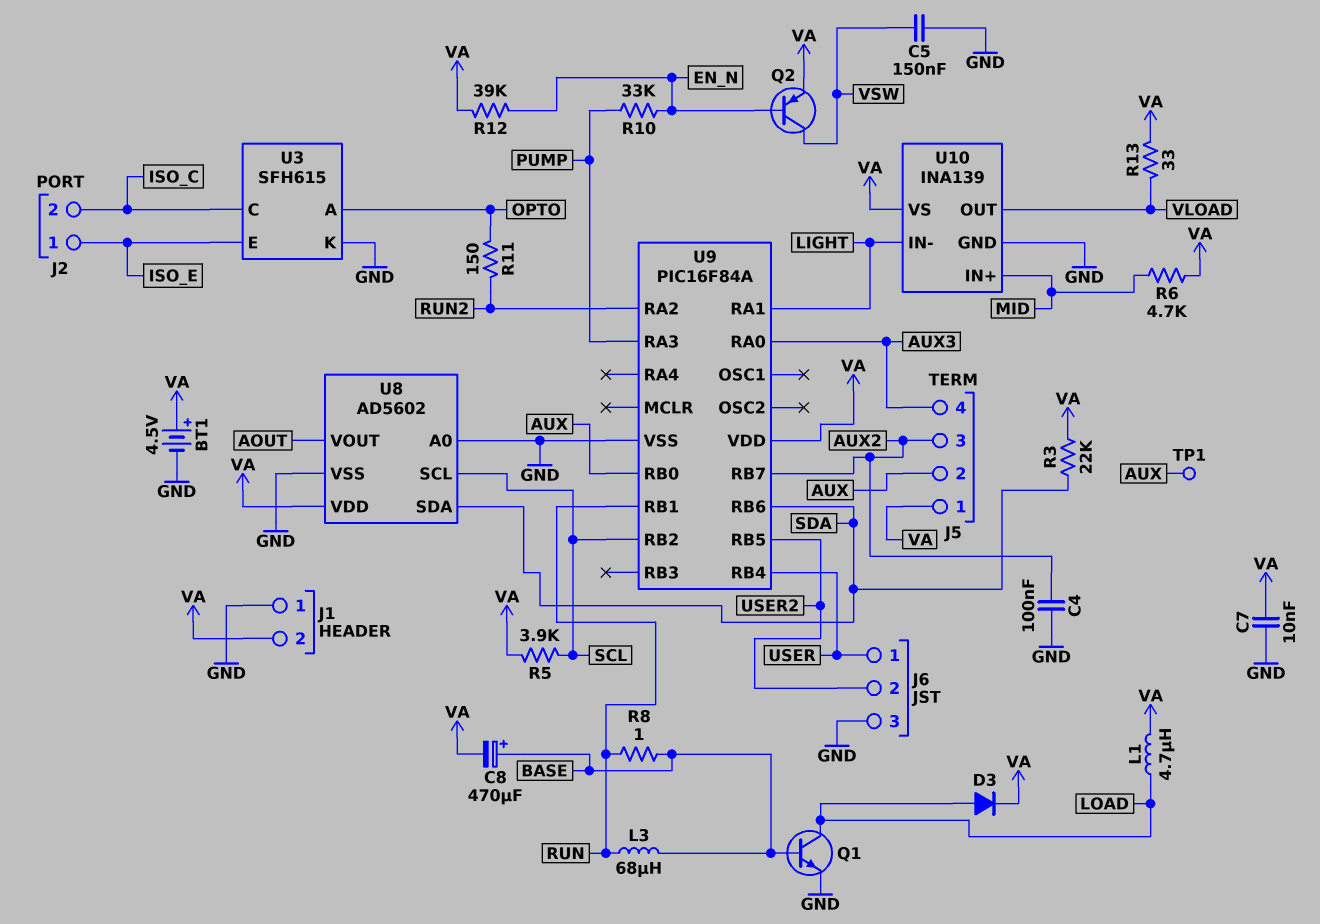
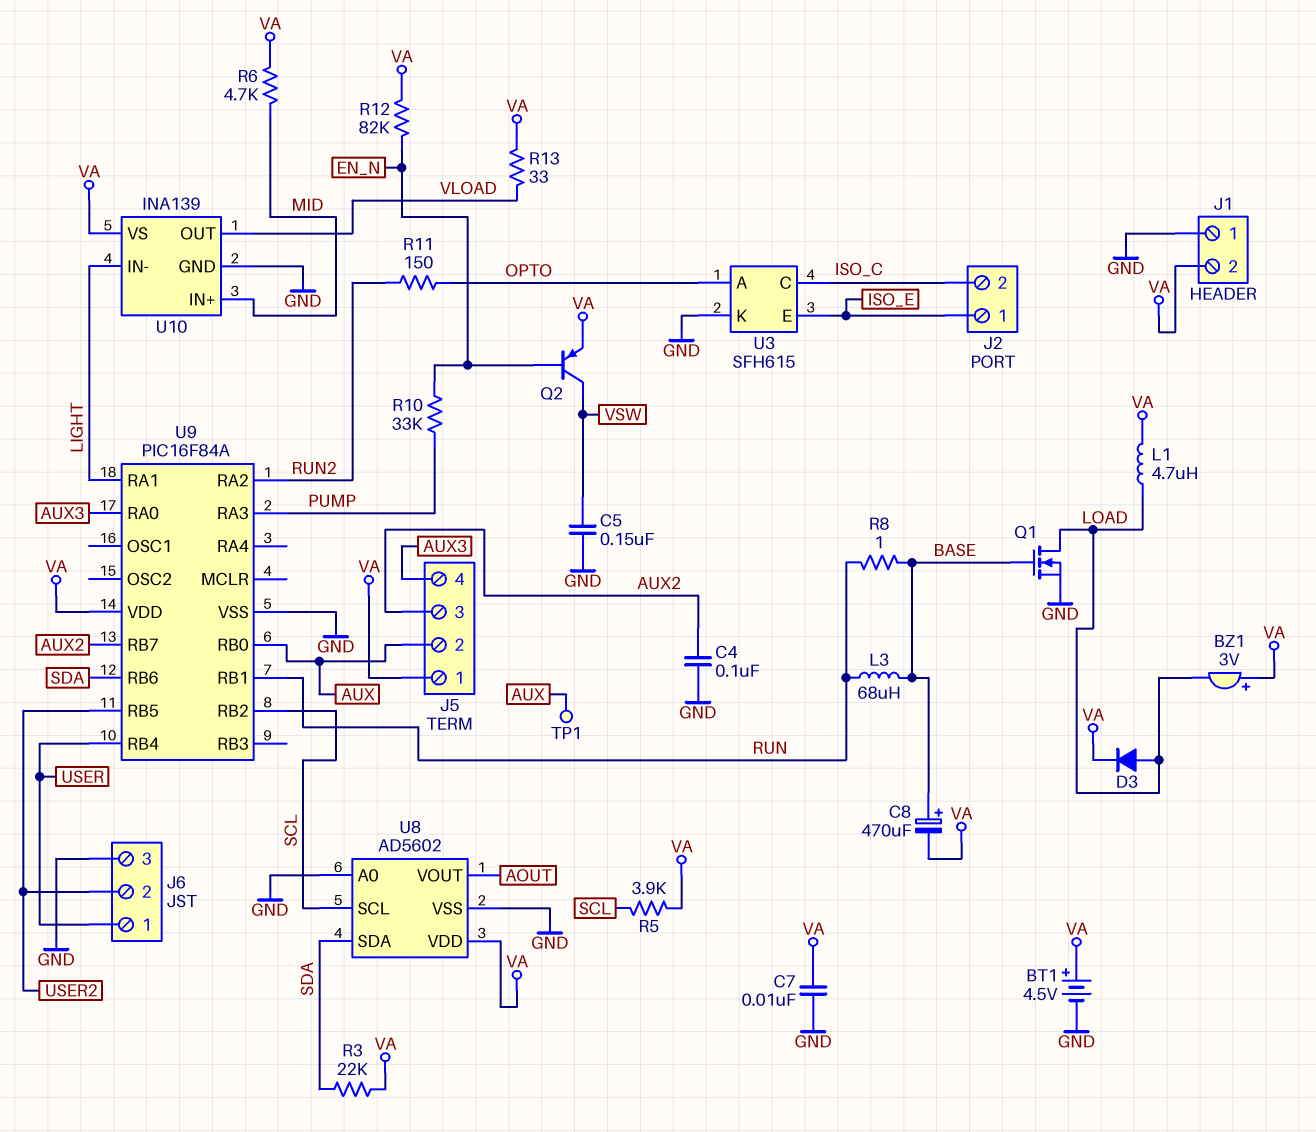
BZ1: none -> buzzer 3V (plus VA, minus LOAD)
Q1: NPN (B BASE, C LOAD, E GND) -> NMOS (G BASE, D LOAD, S GND)
R12: 39k (EN_N, VA) -> 82k (EN_N, VA)

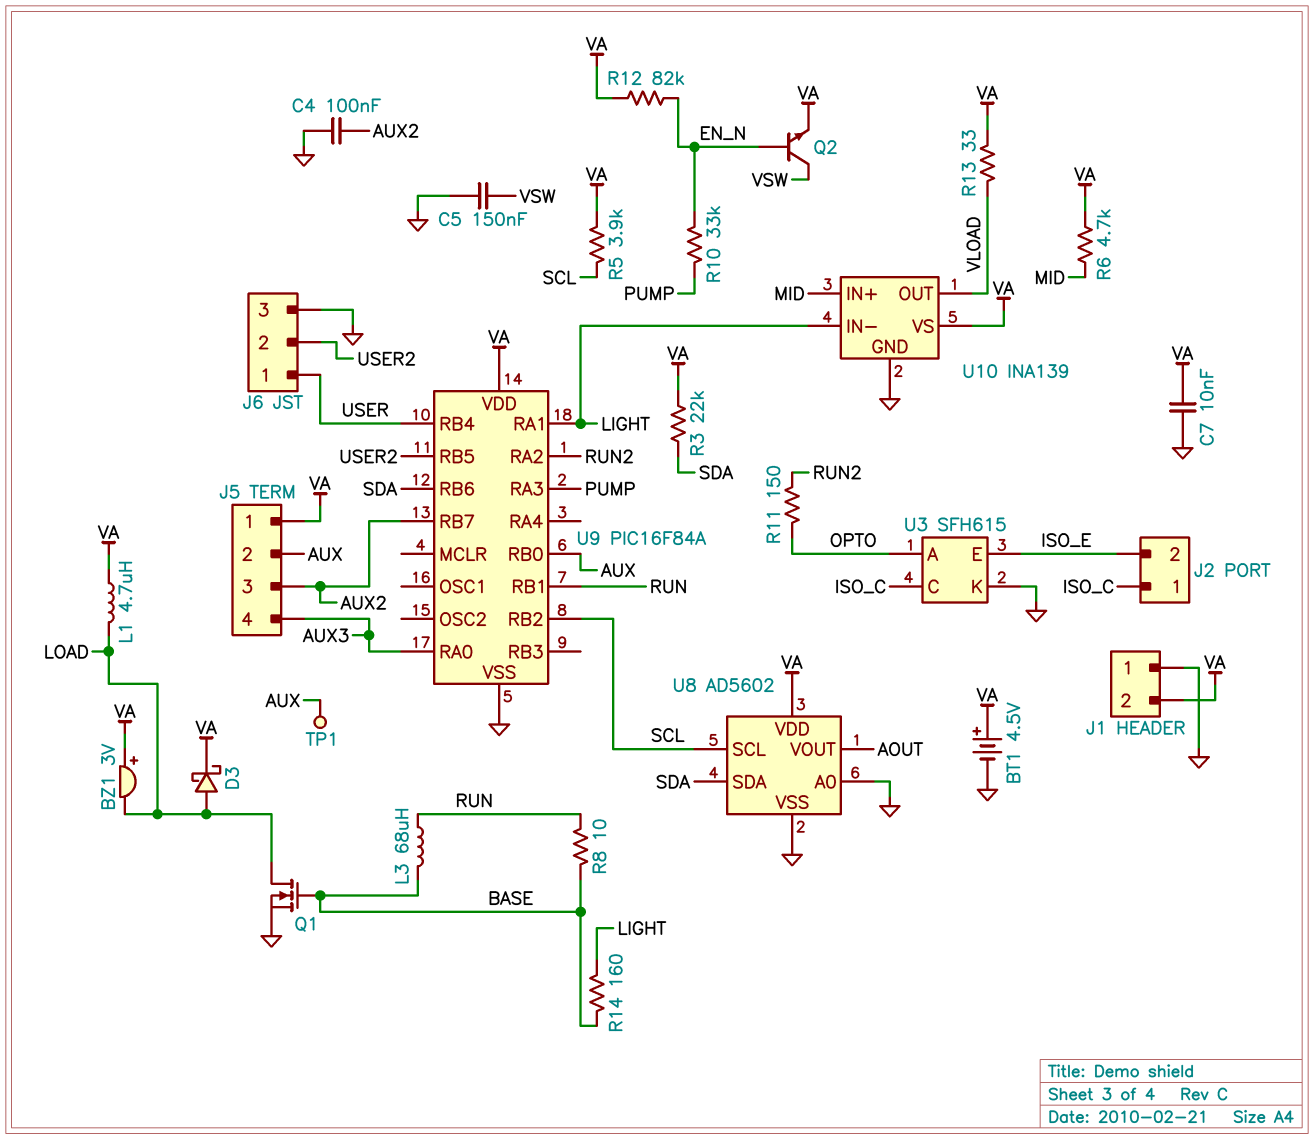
C8: 470uF (plus BASE, minus VA) -> none
D3: diode (A LOAD, K VA) -> schottky (A LOAD, K VA)
J2 pin 1: ISO_E -> ISO_C
J2 pin 2: ISO_C -> ISO_E
Q2: PNP (B EN_N, C VSW, E VA) -> NPN (B EN_N, C VSW, E VA)
R8: 1 (BASE, RUN) -> 10 (BASE, RUN)
R14: none -> 160 (BASE, LIGHT)

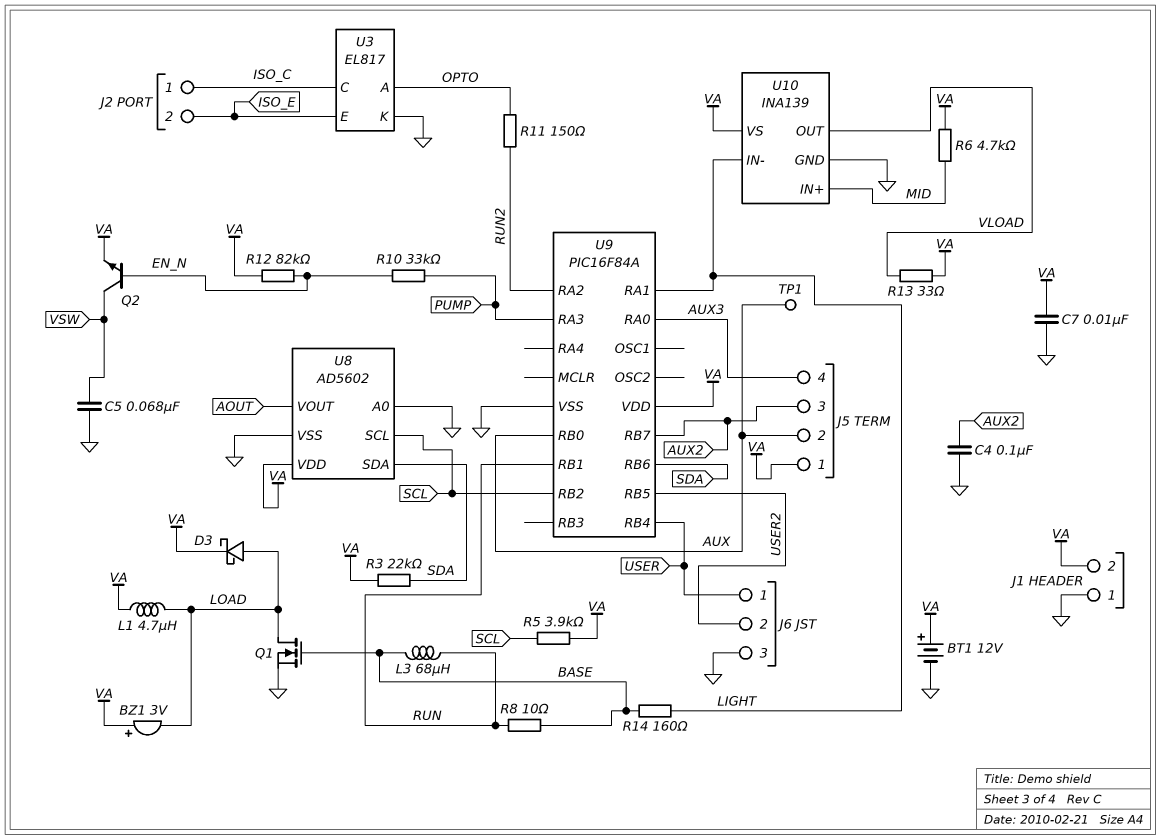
BT1: 4.5V (plus VA, minus GND) -> 12V (plus VA, minus GND)
C5: 150nF (GND, VSW) -> 68nF (GND, VSW)
U3: SFH615 -> EL817

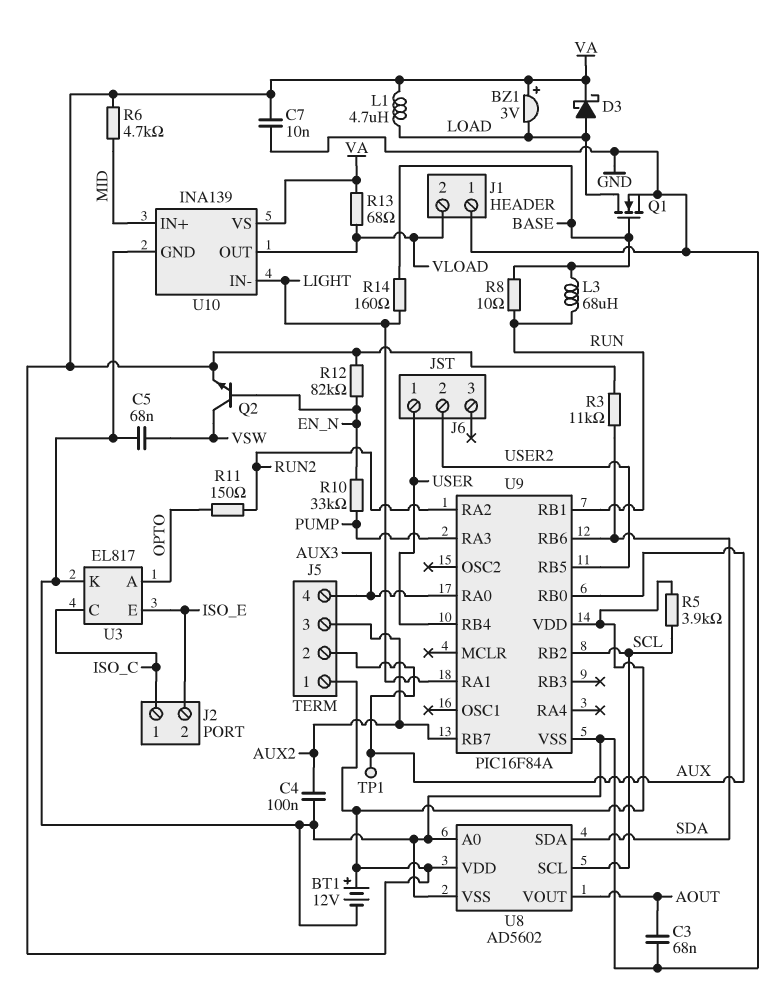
C3: none -> 68nF (AOUT, GND)
J1 pin 2: VA -> VLOAD
J6 pin 3: GND -> none
R3: 22k (SDA, VA) -> 11k (SDA, VA)
R13: 33 (VA, VLOAD) -> 68 (VA, VLOAD)

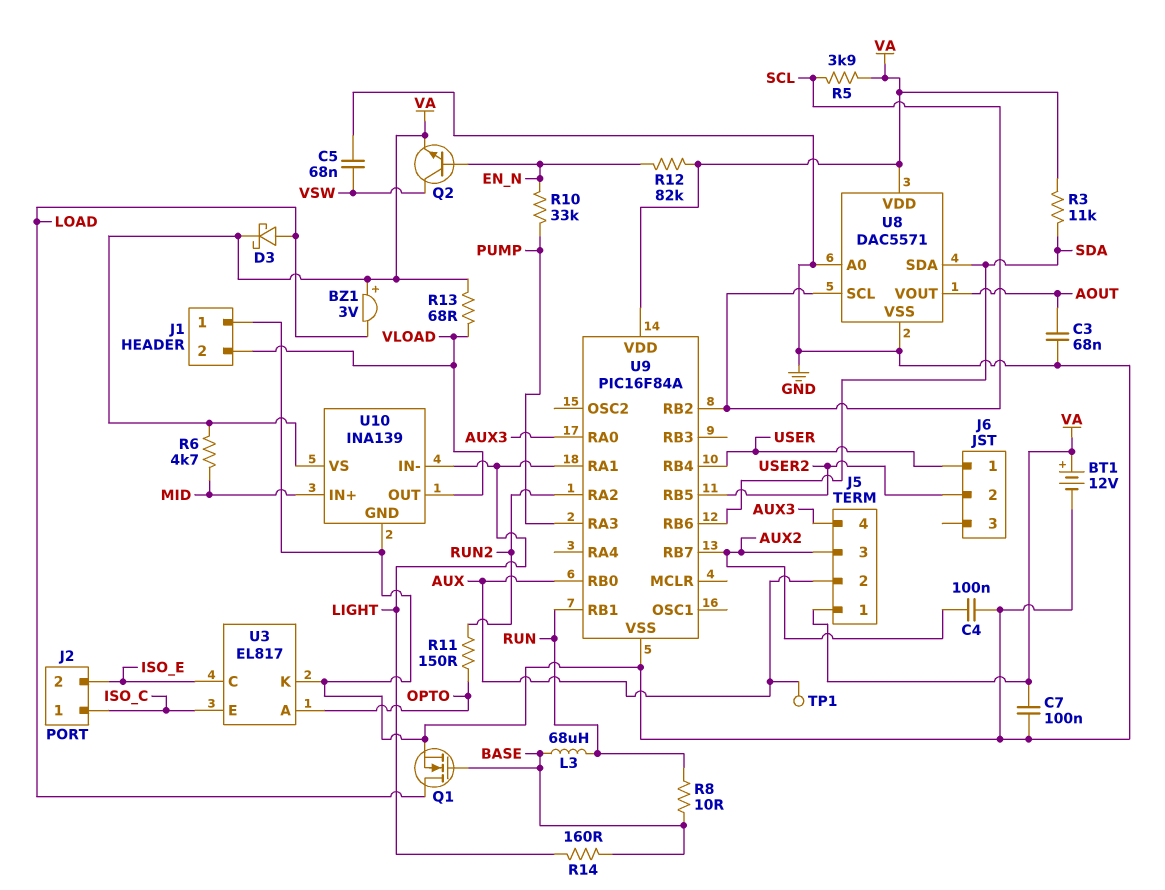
C7: 10nF (GND, VA) -> 100nF (GND, VA)
L1: 4.7uH (LOAD, VA) -> none
U3 pin C: ISO_C -> ISO_E
U3 pin E: ISO_E -> ISO_C
U8: AD5602 -> DAC5571

